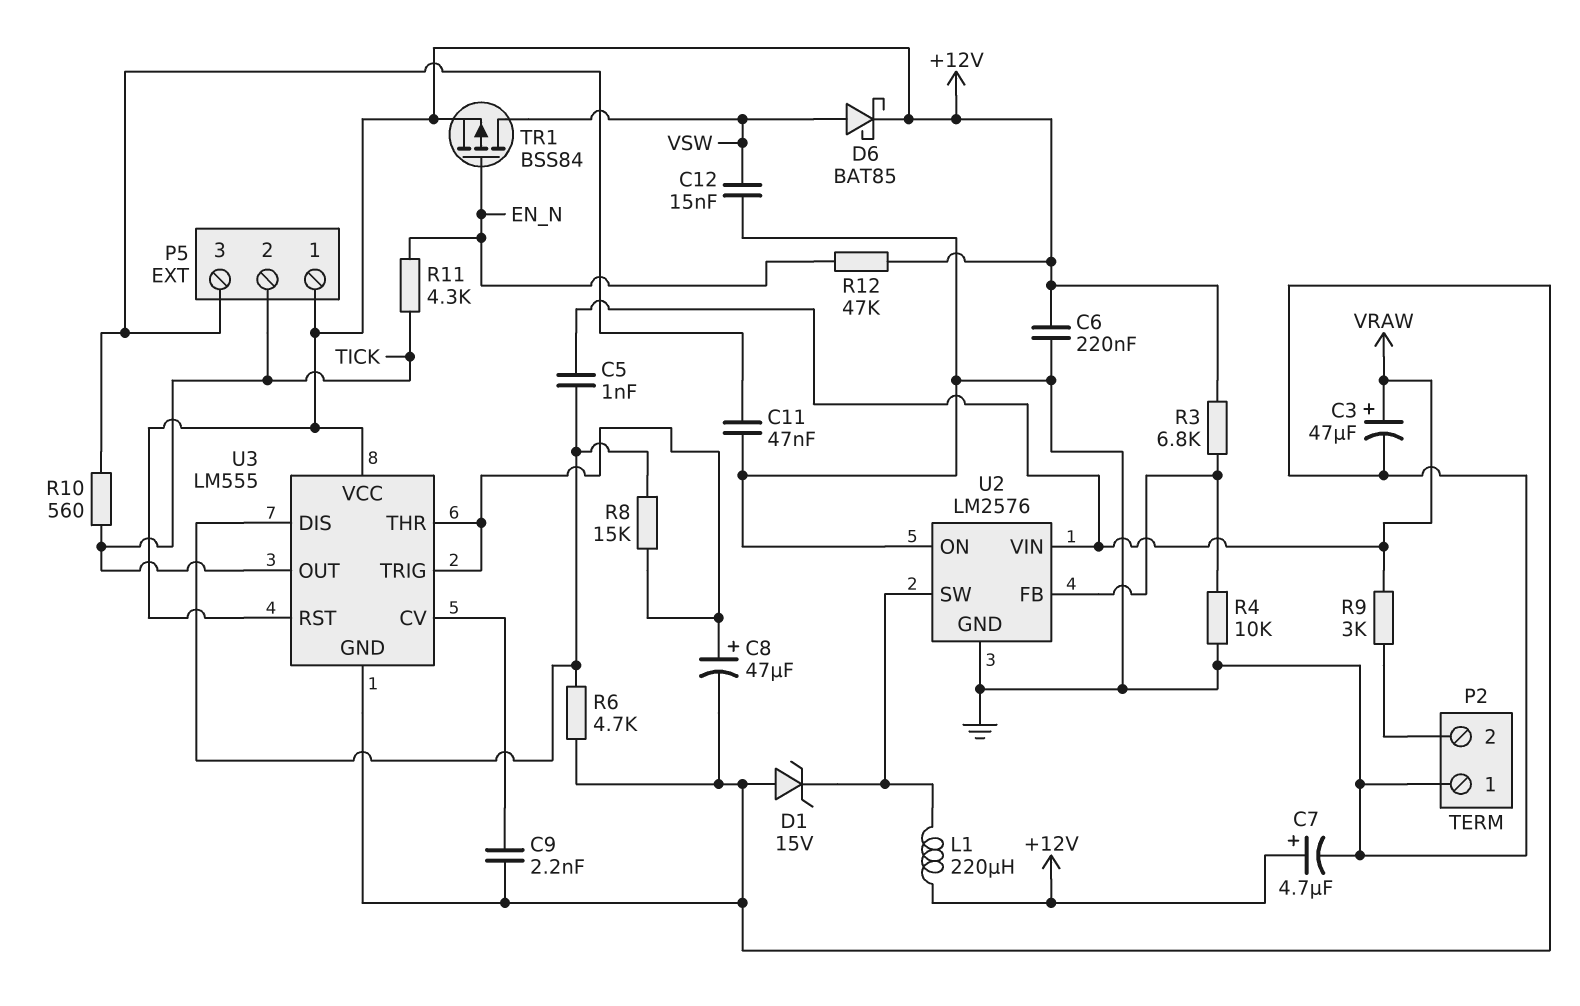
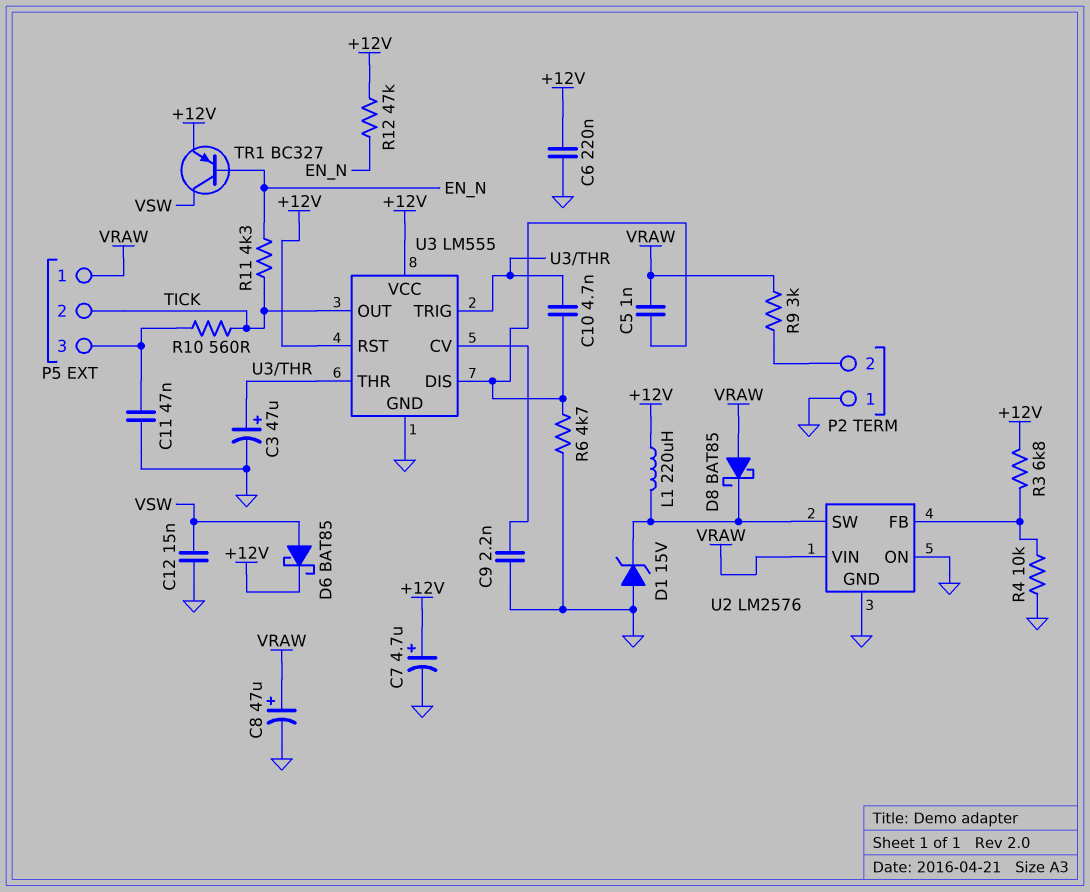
C3: 47uF (plus VRAW, minus GND) -> 47uF (plus U3/THR, minus GND)
C8: 47uF (plus U3/THR, minus GND) -> 47uF (plus VRAW, minus GND)
C10: none -> 4.7nF (U3/DIS, U3/THR)
D8: none -> schottky BAT85 (A VRAW, K U2/SW)
P5 pin 1: +12V -> VRAW
R8: 15k (U3/DIS, U3/THR) -> none
TR1: PMOS BSS84 (G EN_N, D VSW, S +12V) -> PNP BC327 (B EN_N, C VSW, E +12V)

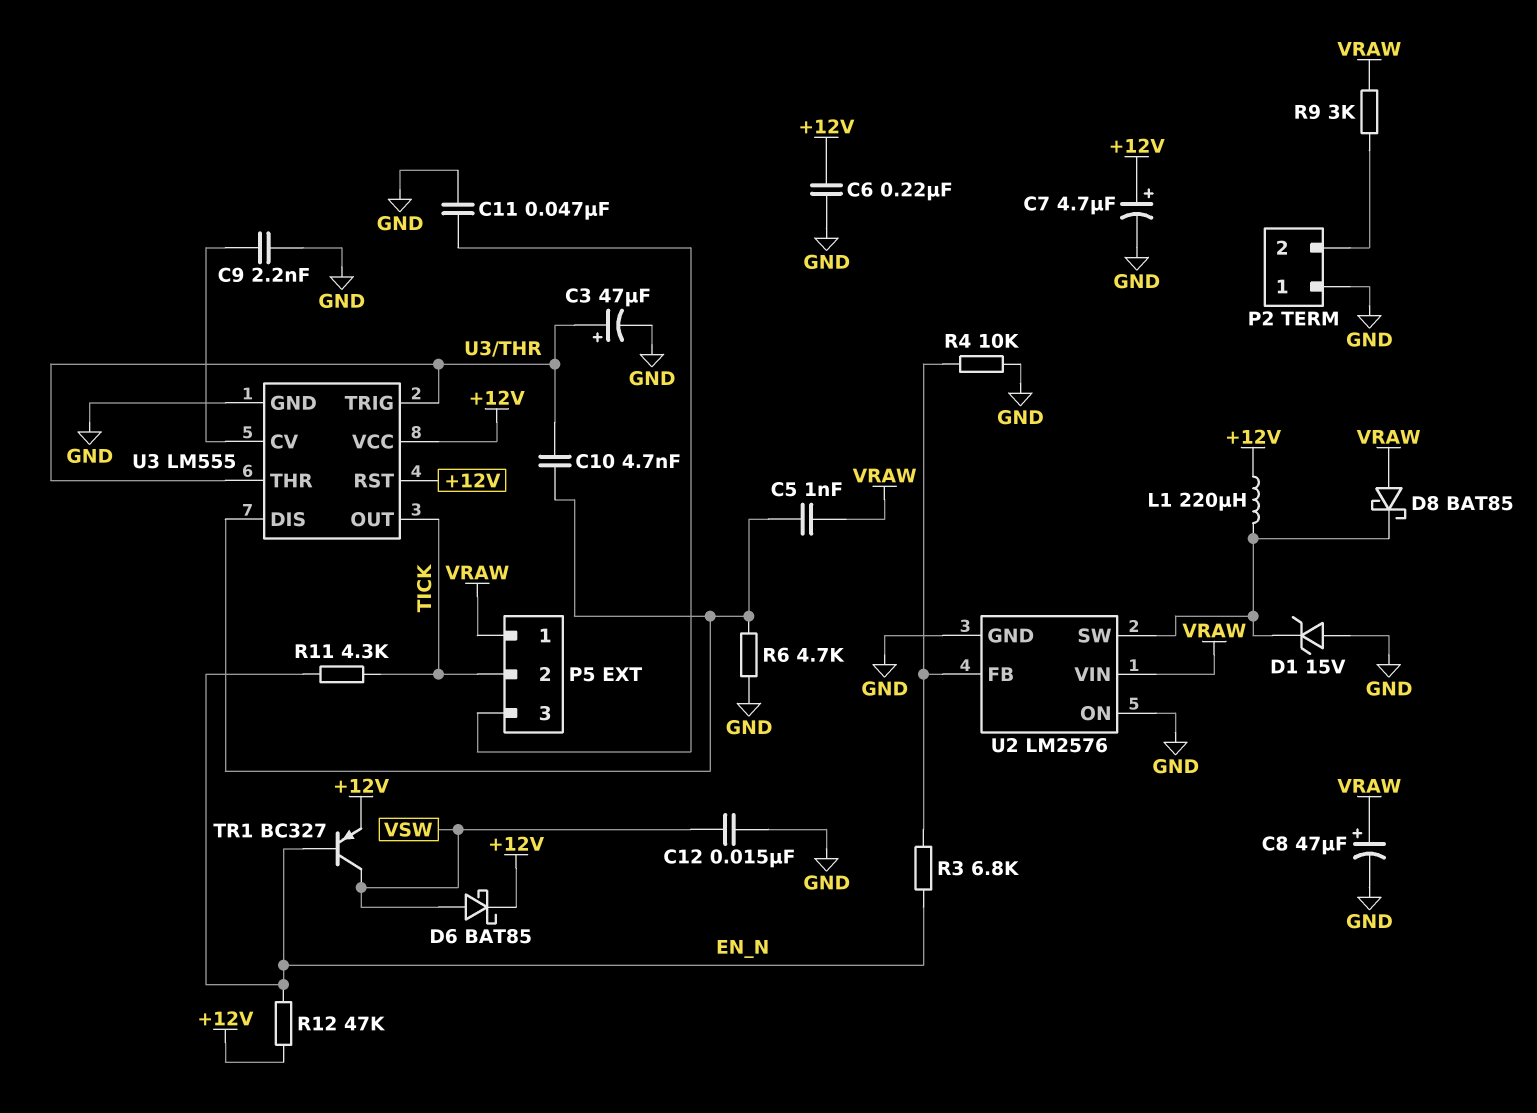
R3: 6.8k (+12V, U2/FB) -> 6.8k (EN_N, U2/FB)
R10: 560 (P5/3, TICK) -> none

